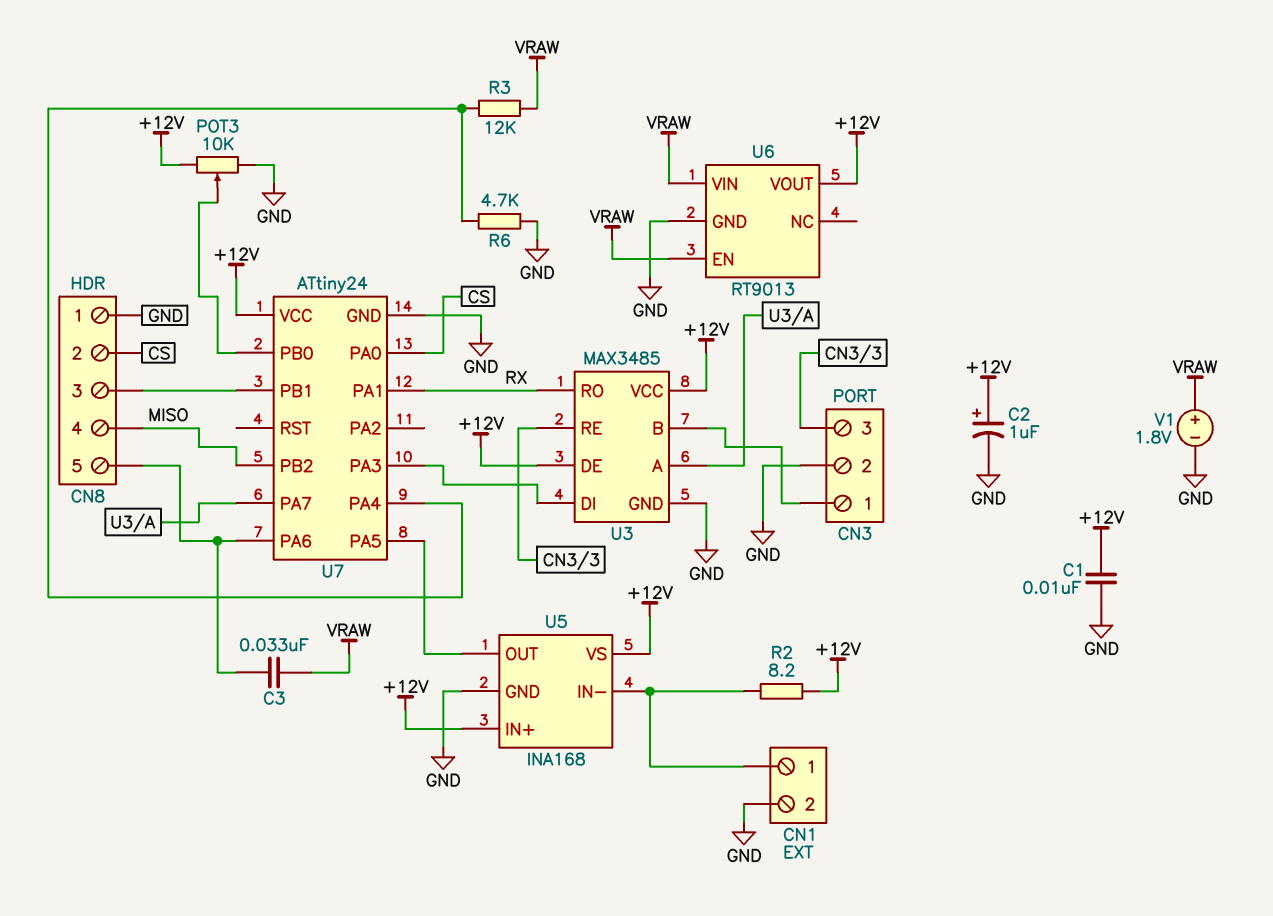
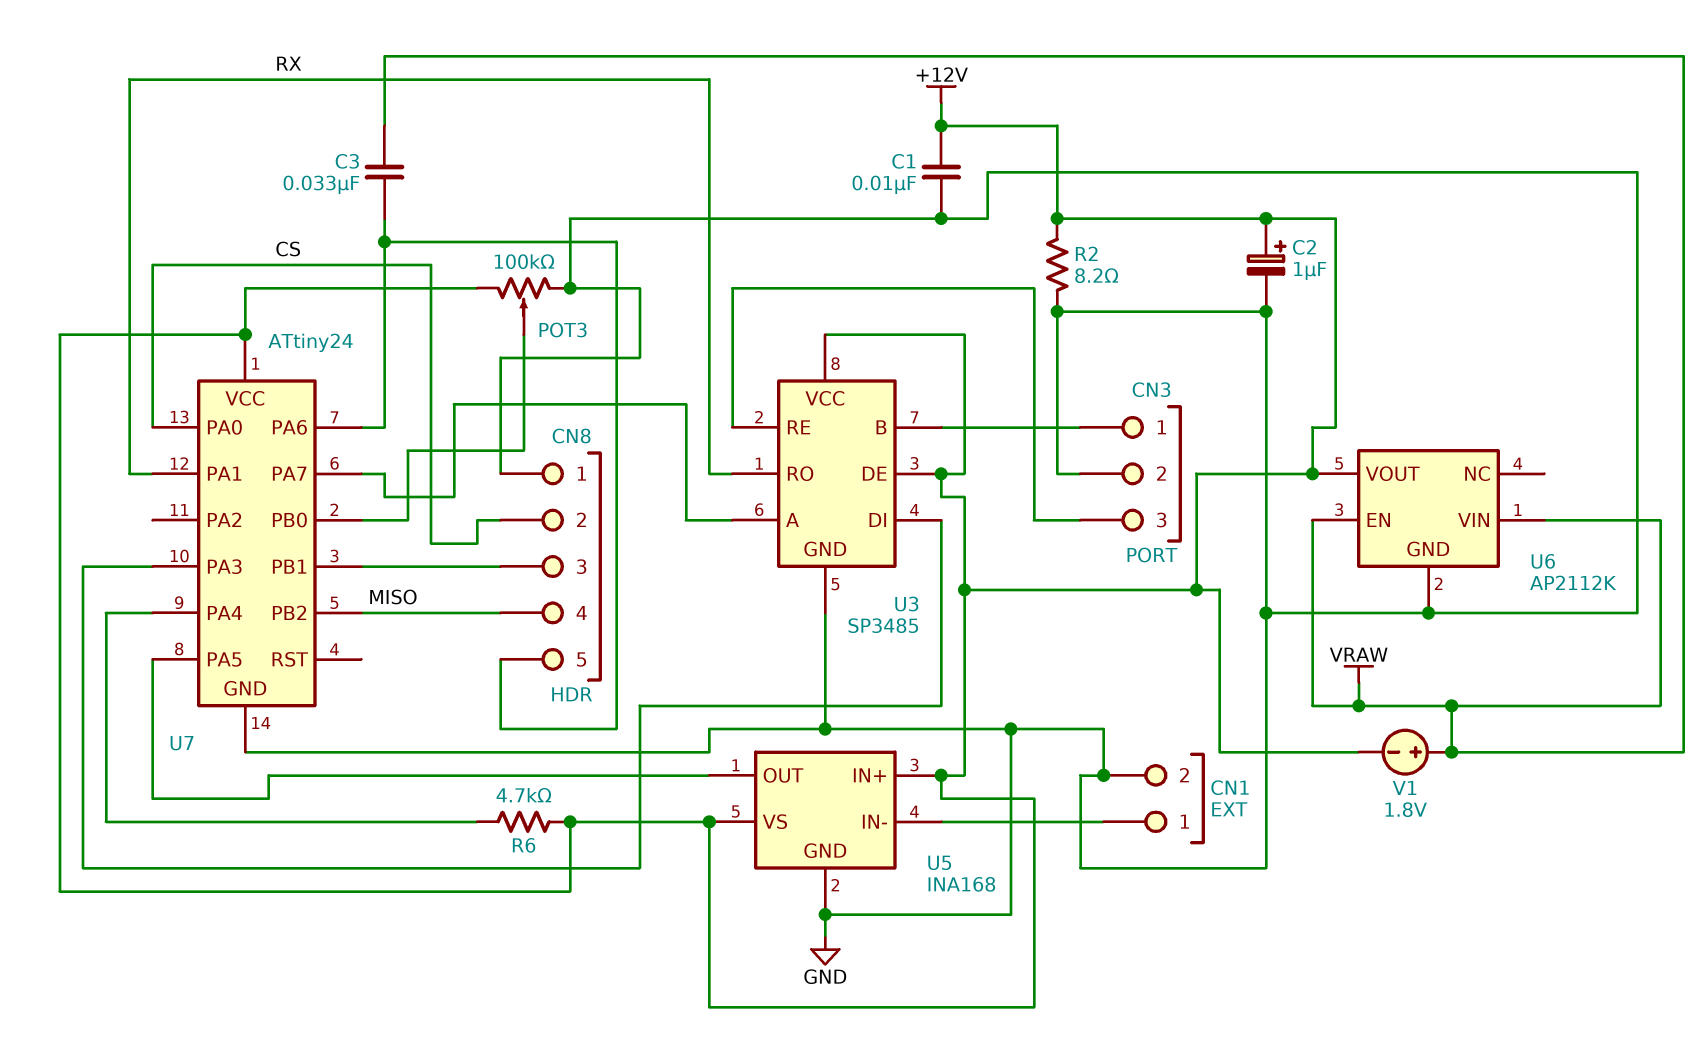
POT3: 10k (+12V, GND, wiper U7/PB0) -> 100k (+12V, GND, wiper U7/PB0)
R2: 8.2 (+12V, CN1/1) -> 8.2 (+12V, GND)
R3: 12k (U7/PA4, VRAW) -> none
R6: 4.7k (GND, U7/PA4) -> 4.7k (+12V, U7/PA4)
U3: MAX3485 -> SP3485
U6: RT9013 -> AP2112K
V1: 1.8V (plus VRAW, minus GND) -> 1.8V (plus VRAW, minus +12V)

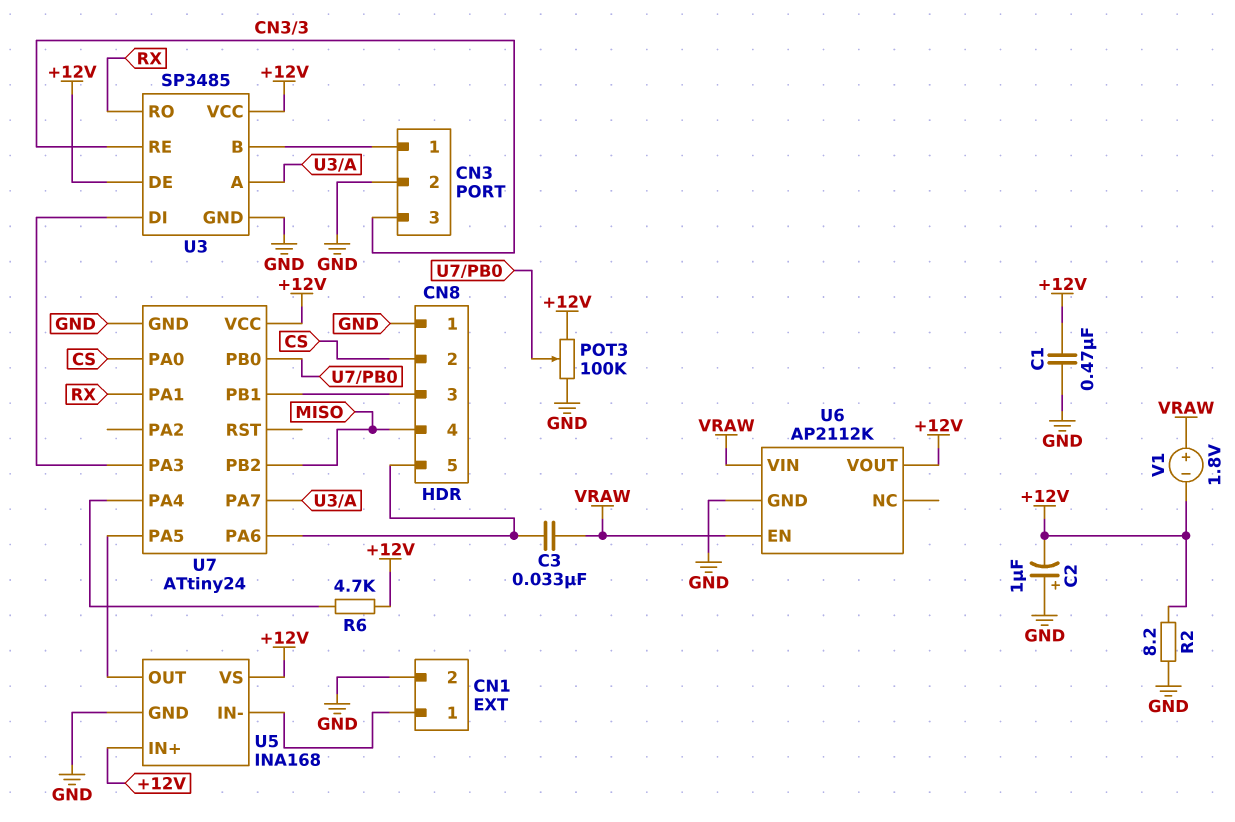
C1: 10nF (+12V, GND) -> 470nF (+12V, GND)
C2: 1uF (plus +12V, minus GND) -> 1uF (plus GND, minus +12V)

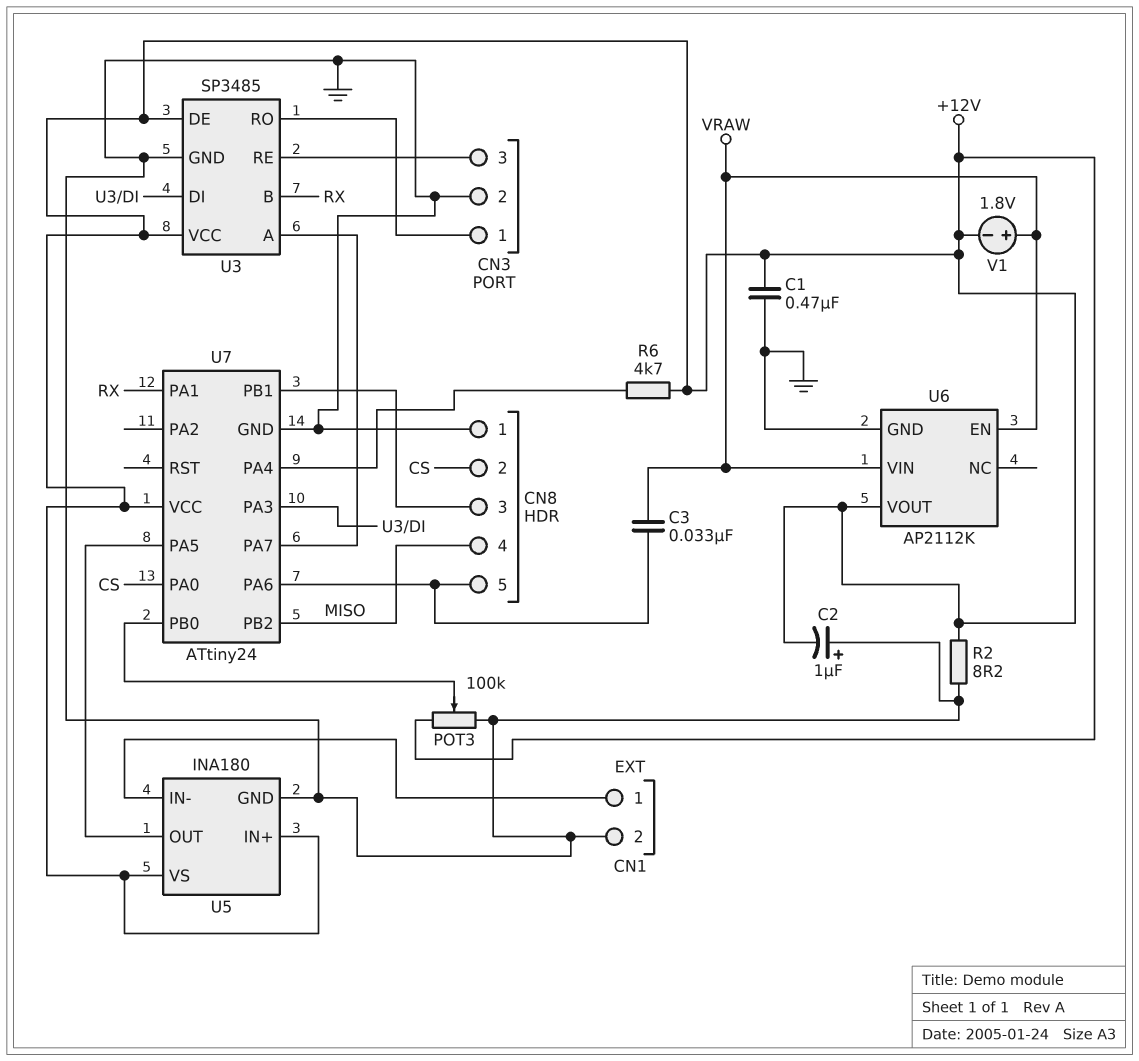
U3 pin B: CN3/1 -> RX
U3 pin RO: RX -> CN3/1
U5: INA168 -> INA180

